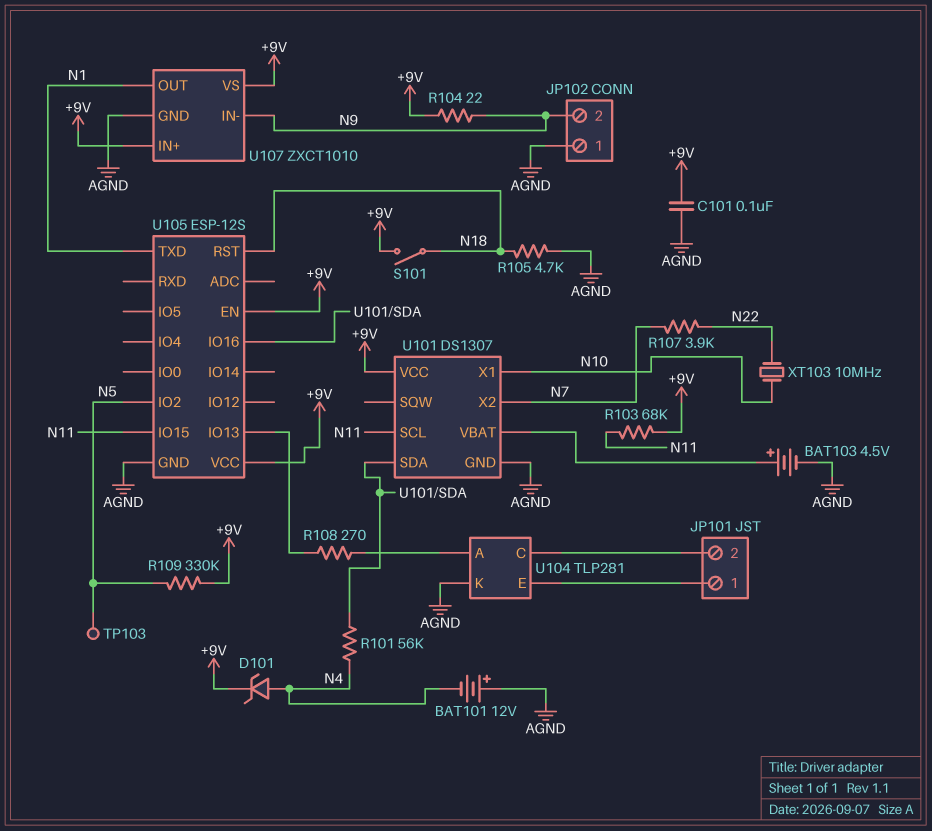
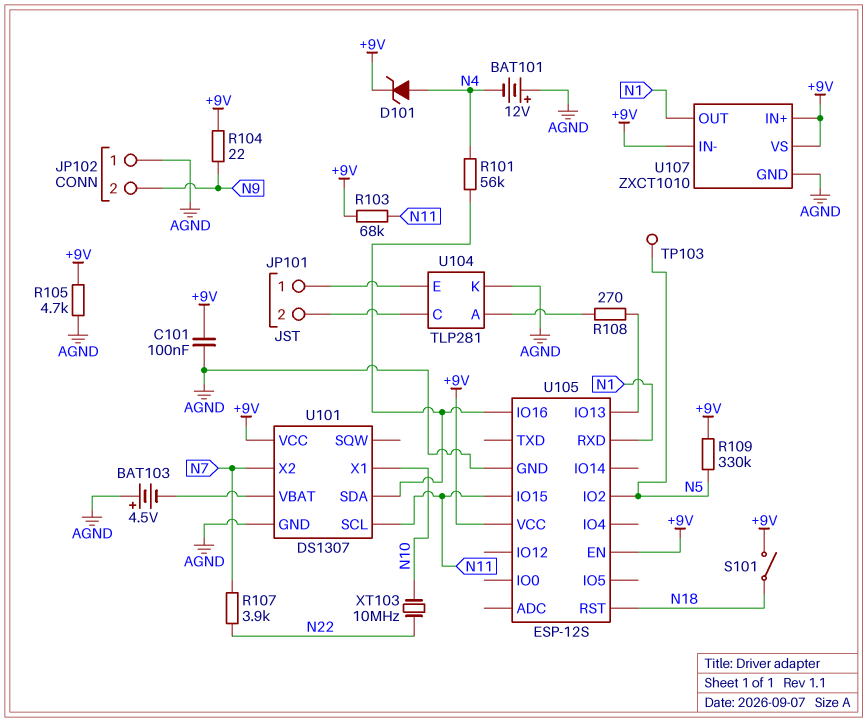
BAT103: 4.5V (plus U101/VBAT, minus AGND) -> 4.5V (plus AGND, minus U101/VBAT)
R105: 4.7k (AGND, N18) -> 4.7k (+9V, AGND)
U105 pin RXD: none -> N1
U105 pin TXD: N1 -> none
U107 pin IN-: N9 -> +9V

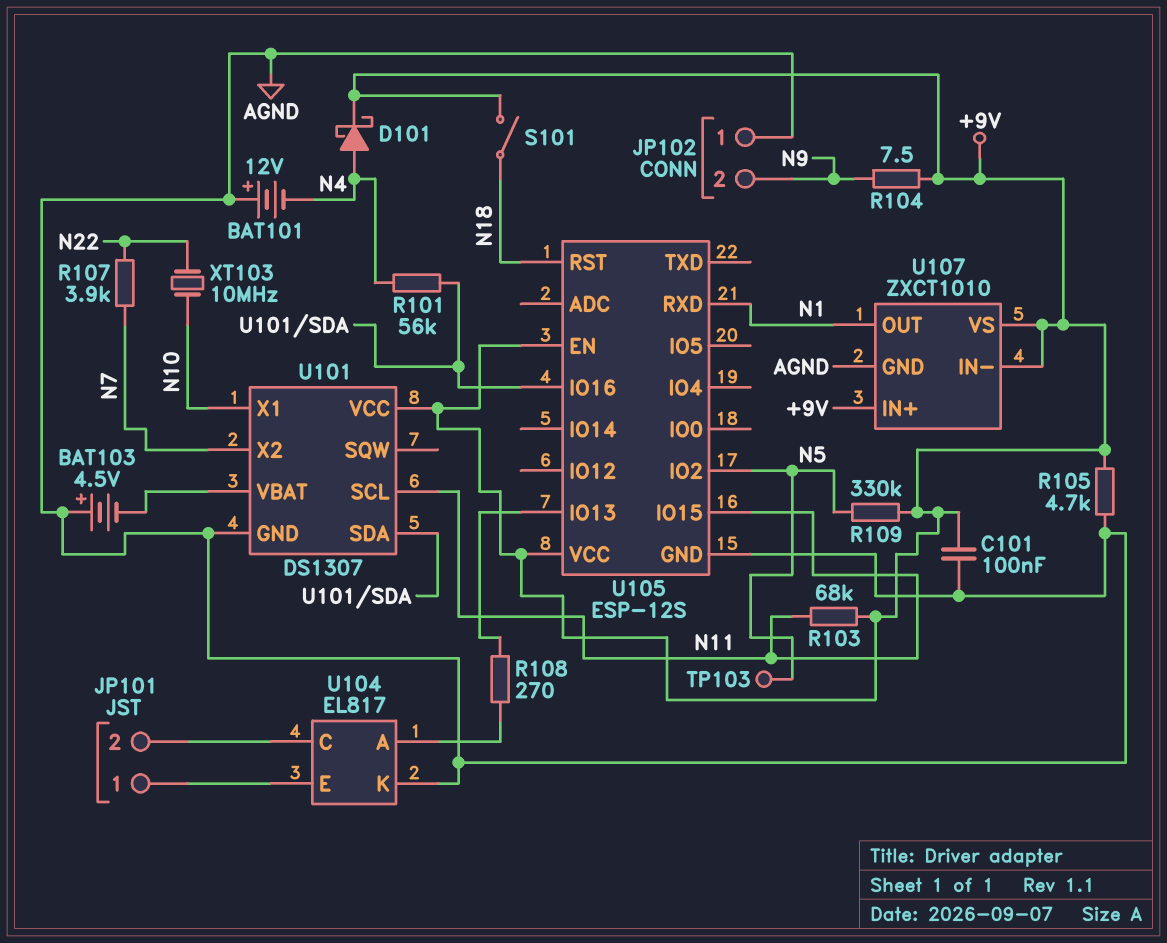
D101: zener (A N4, K +9V) -> schottky (A N4, K +9V)
R104: 22 (+9V, N9) -> 7.5 (+9V, N9)
U104: TLP281 -> EL817

